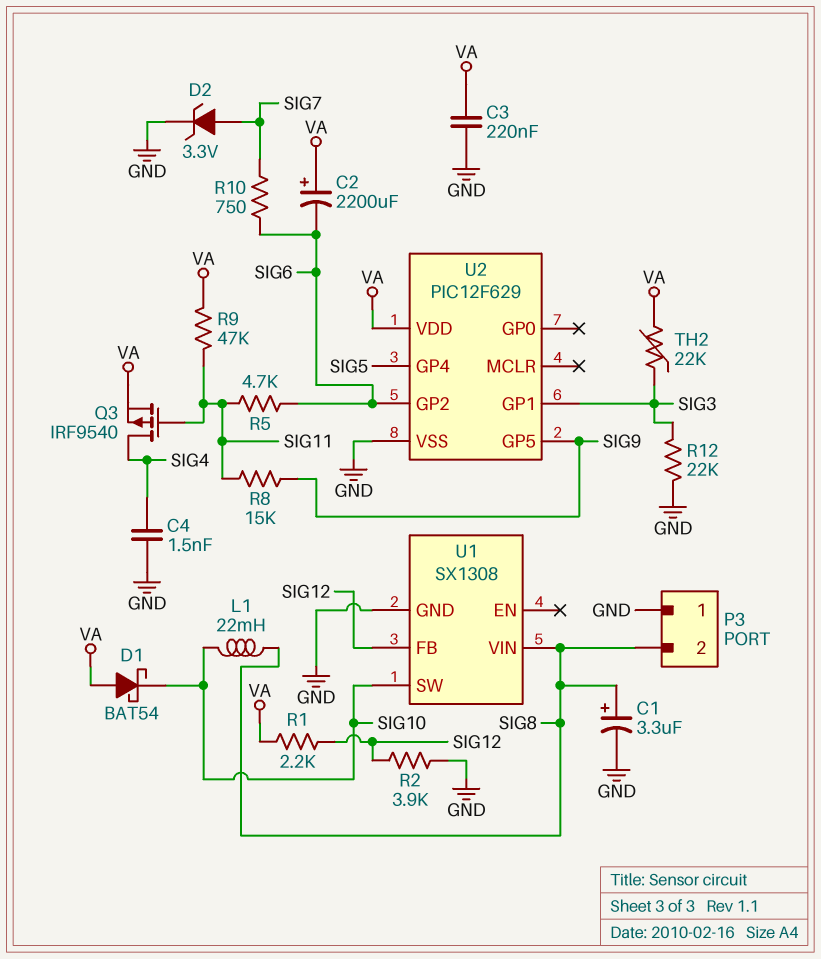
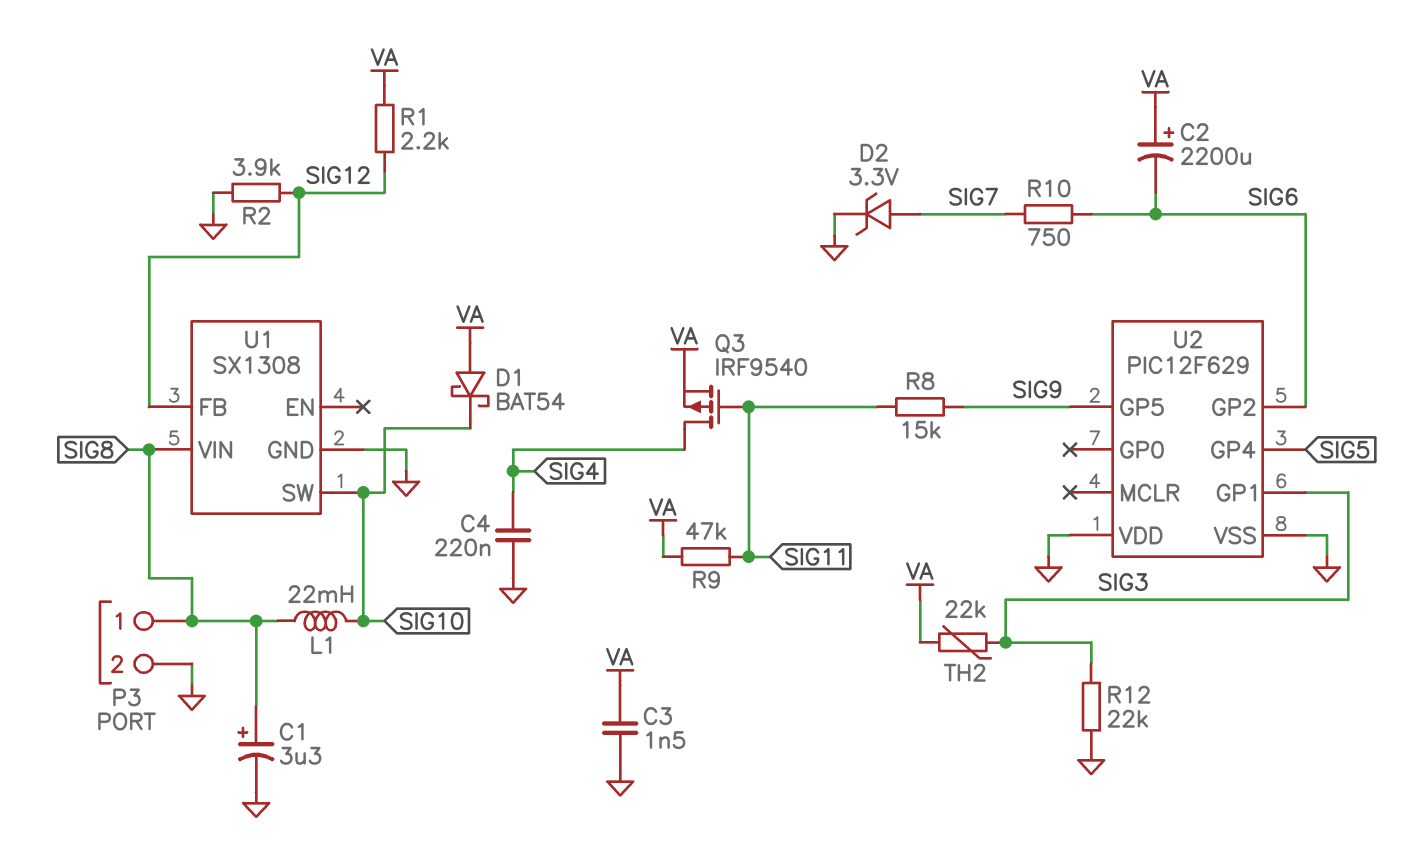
C3: 220nF (GND, VA) -> 1.5nF (GND, VA)
C4: 1.5nF (GND, SIG4) -> 220nF (GND, SIG4)
P3 pin 1: GND -> SIG8
P3 pin 2: SIG8 -> GND
R5: 4.7k (SIG6, SIG11) -> none
U2 pin VDD: VA -> GND

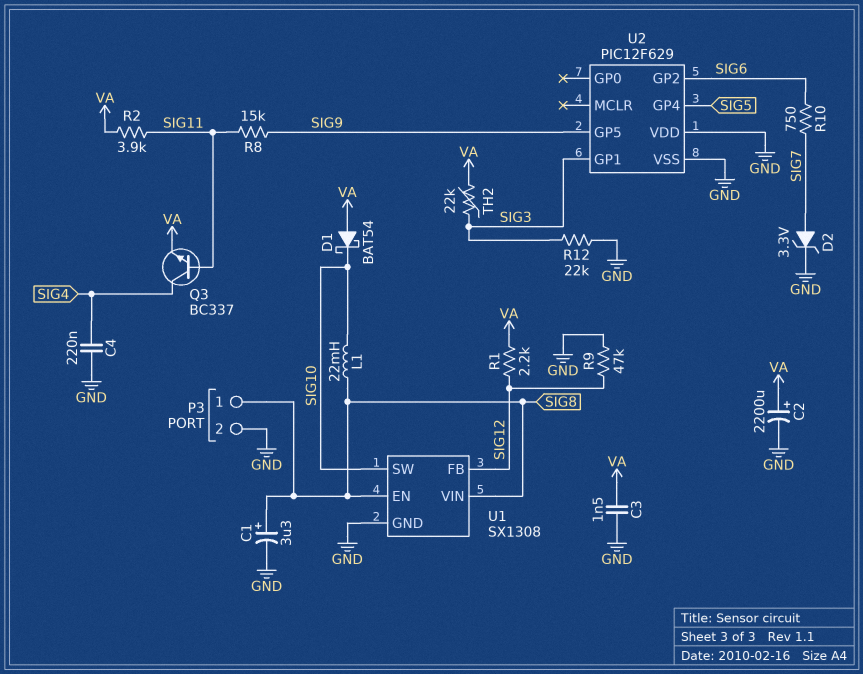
C2: 2200uF (plus VA, minus SIG6) -> 2200uF (plus VA, minus GND)
Q3: PMOS IRF9540 (G SIG11, D SIG4, S VA) -> NPN BC337 (B SIG11, C SIG4, E VA)
R2: 3.9k (GND, SIG12) -> 3.9k (SIG11, VA)
R9: 47k (SIG11, VA) -> 47k (GND, SIG12)
U1 pin EN: none -> SIG8

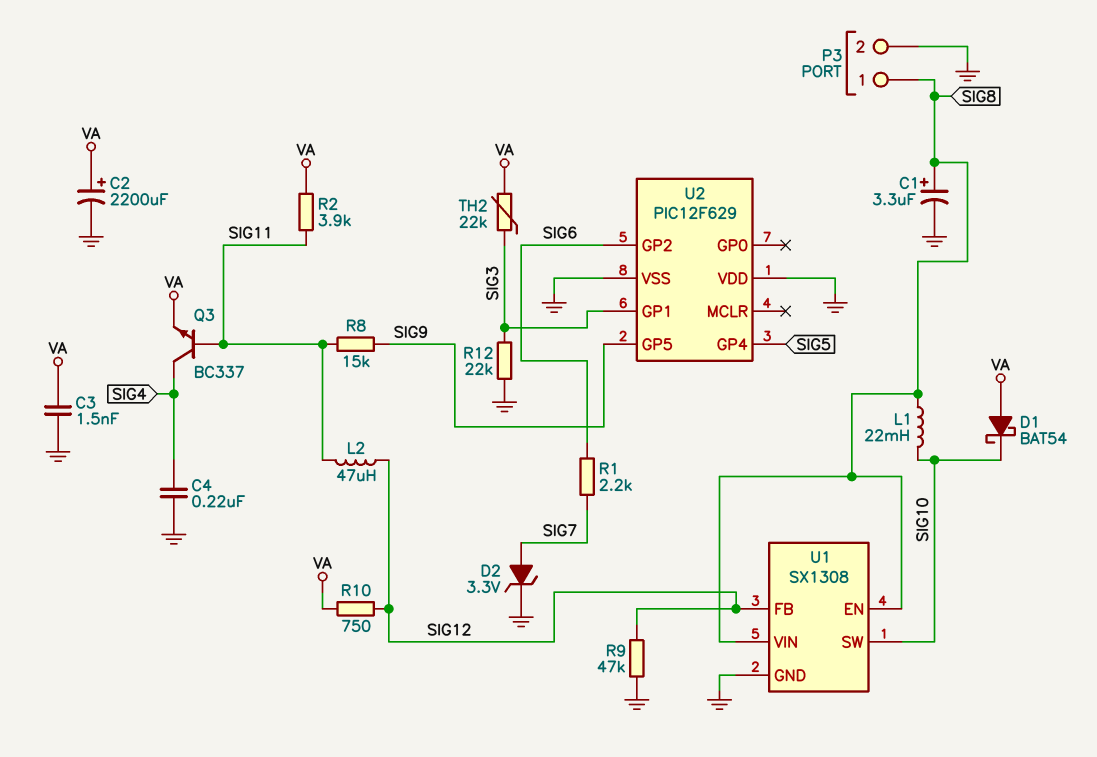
L2: none -> 47uH (SIG11, SIG12)
R1: 2.2k (SIG12, VA) -> 2.2k (SIG6, SIG7)
R10: 750 (SIG6, SIG7) -> 750 (SIG12, VA)

